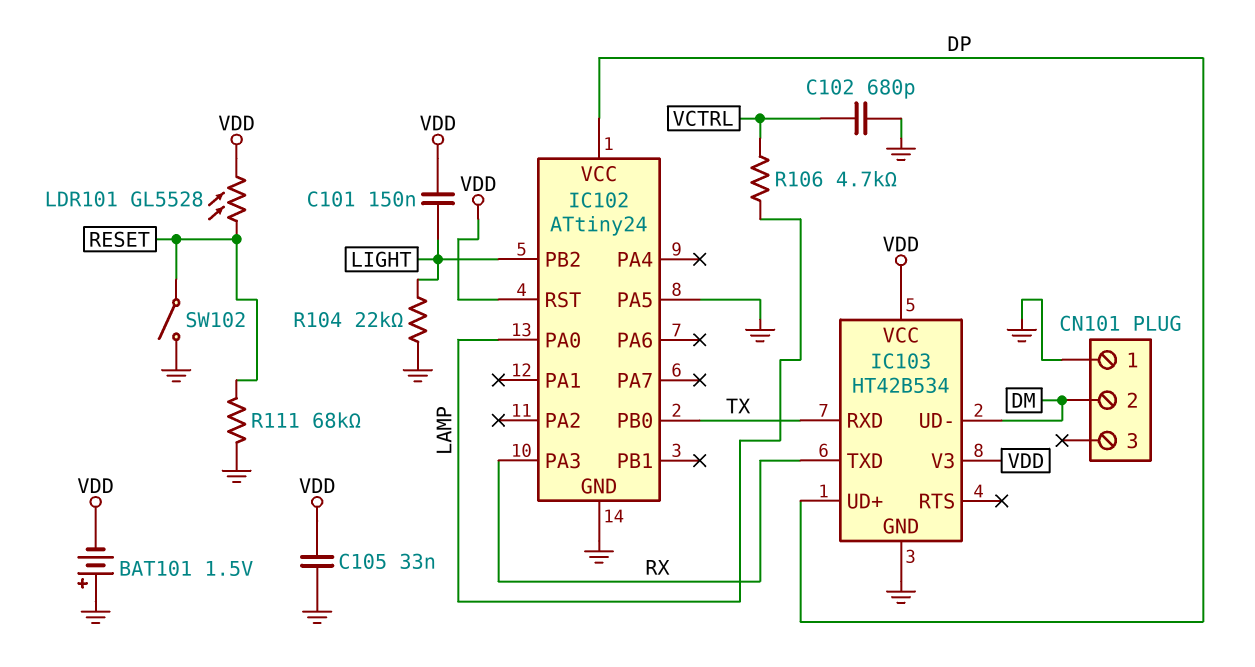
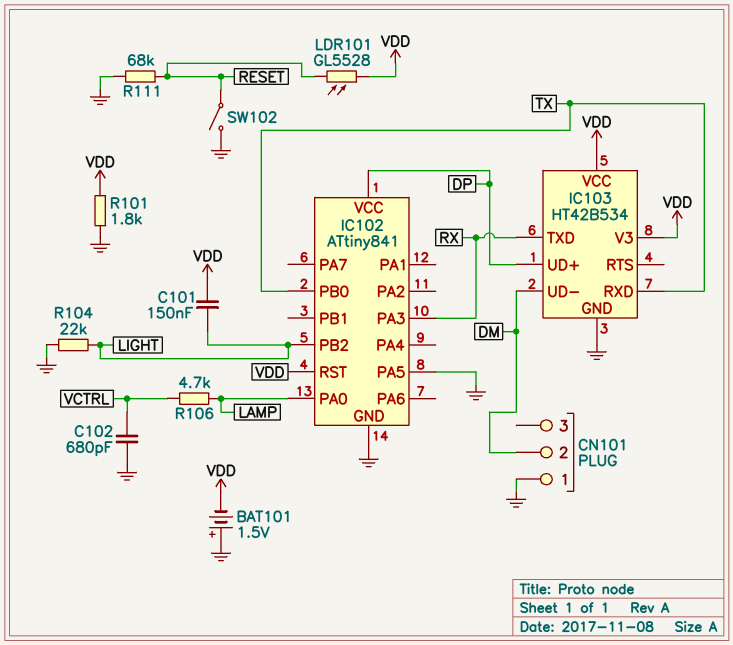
C105: 33nF (GND, VDD) -> none
IC102: ATtiny24 -> ATtiny841
R101: none -> 1.8k (GND, VDD)

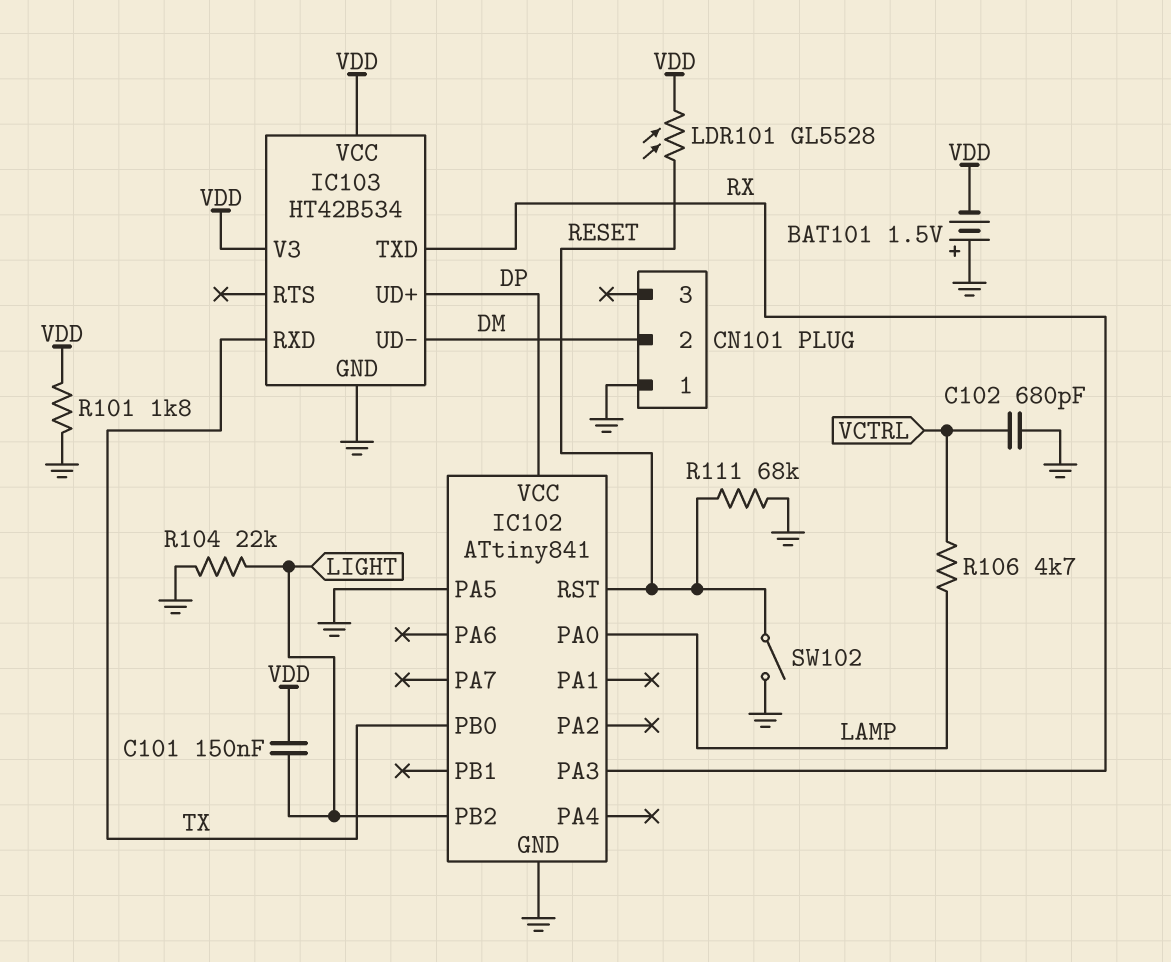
IC102 pin RST: VDD -> RESET

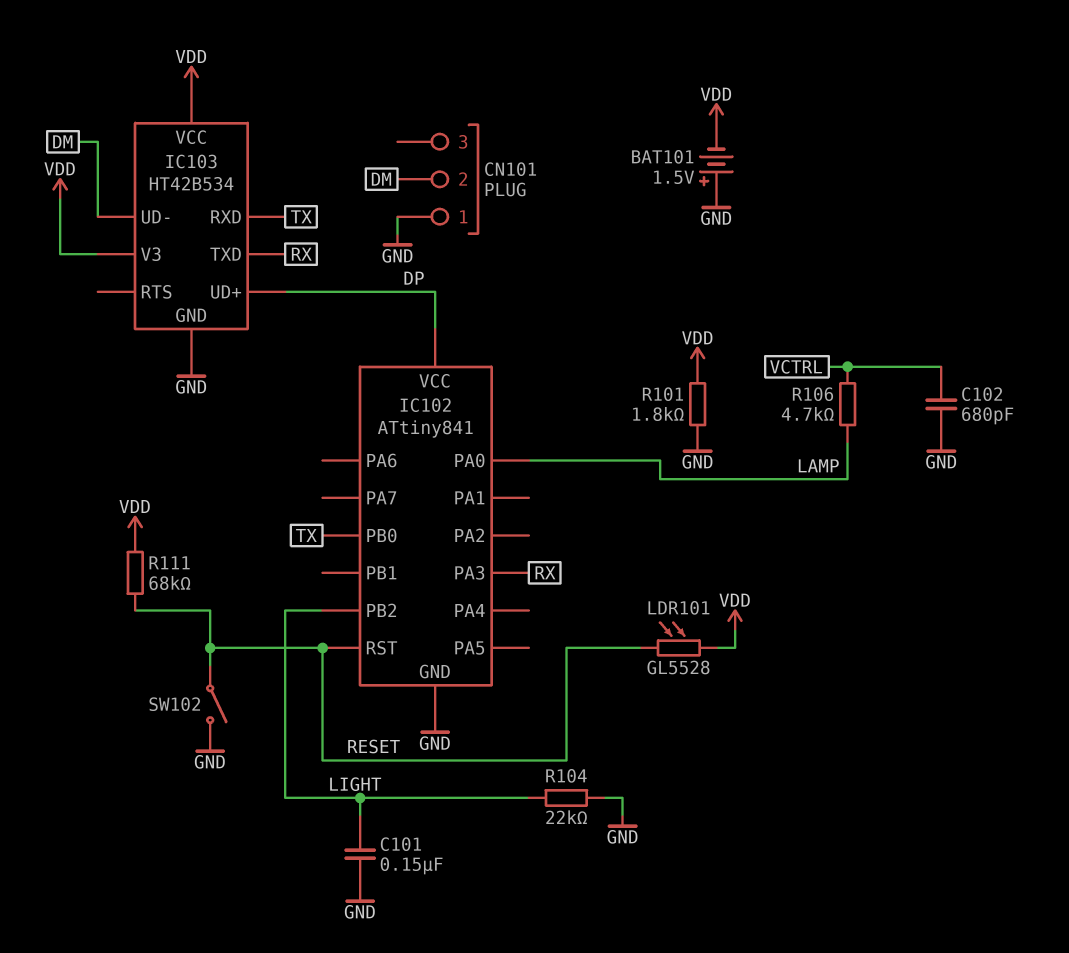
C101: 150nF (LIGHT, VDD) -> 150nF (GND, LIGHT)
IC102 pin PA5: GND -> none
R111: 68k (GND, RESET) -> 68k (RESET, VDD)

